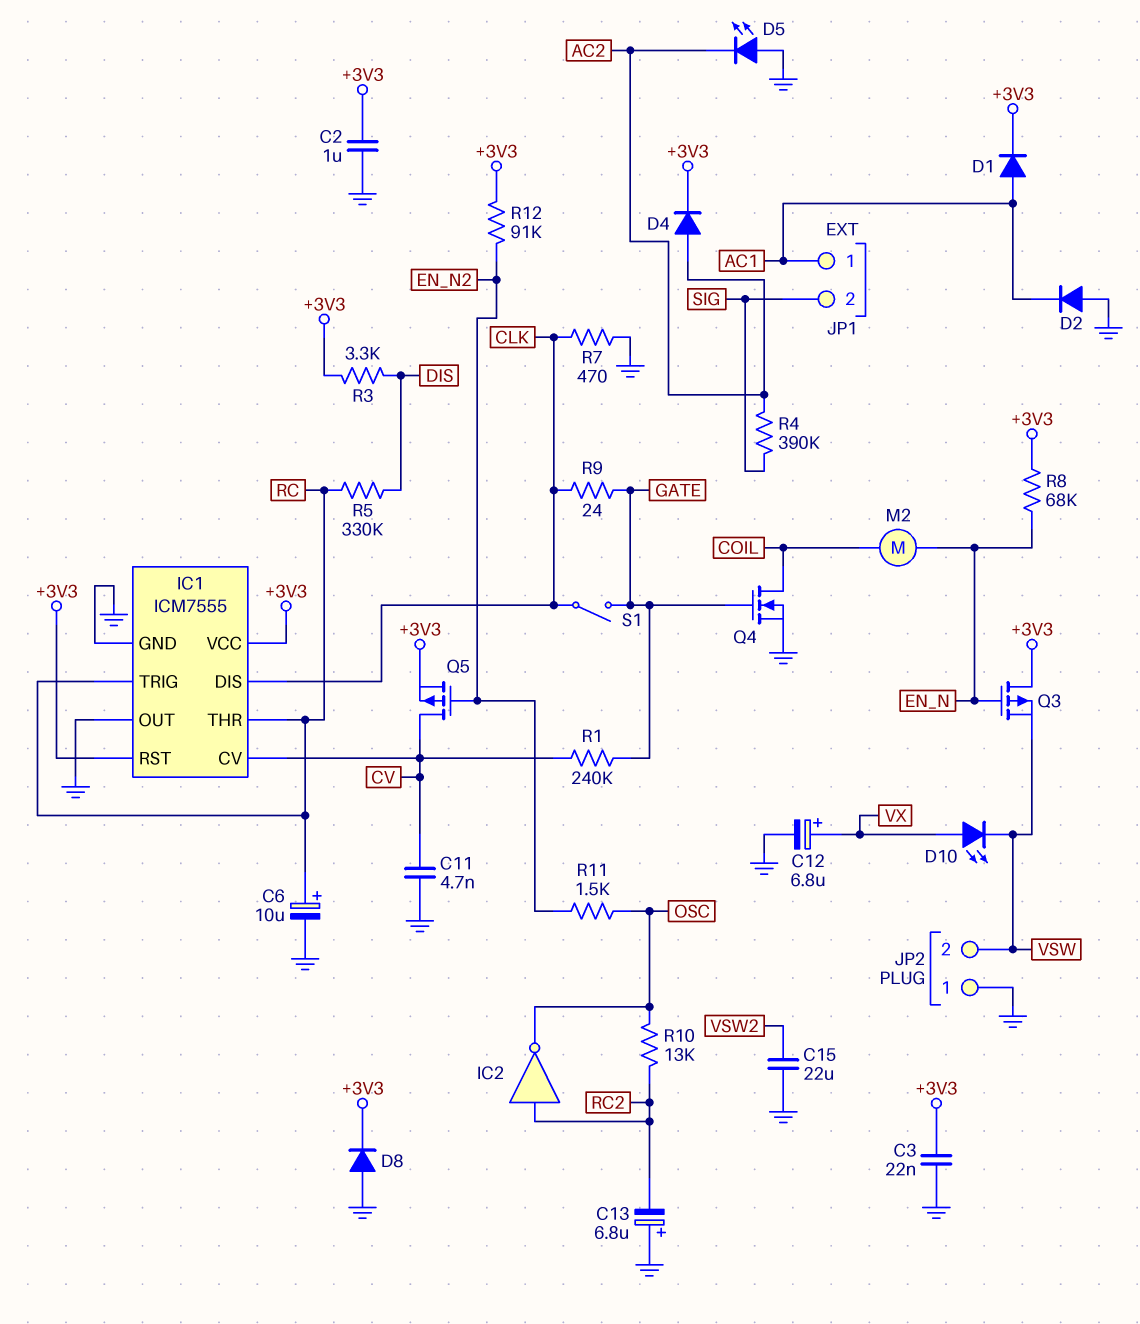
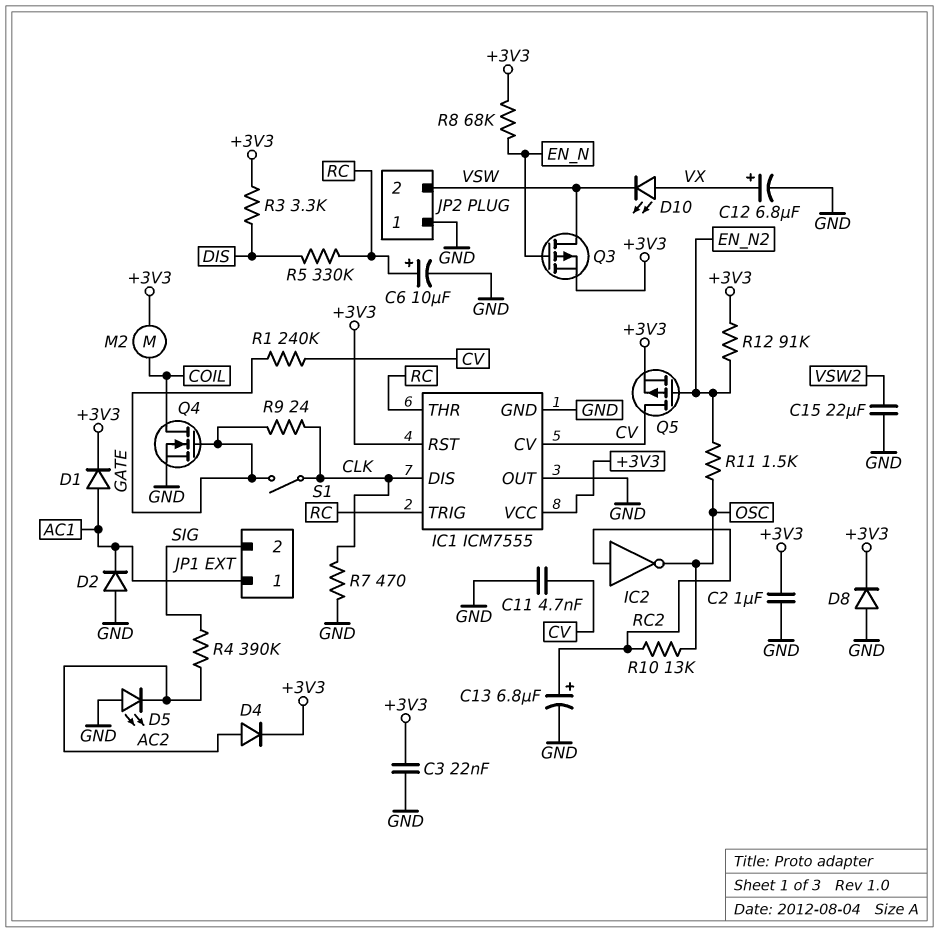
C13: 6.8uF (plus GND, minus RC2) -> 6.8uF (plus RC2, minus GND)
M2: motor (COIL, EN_N) -> motor (+3V3, COIL)
Q3: PMOS (G EN_N, D +3V3, S VSW) -> PMOS (G EN_N, D VSW, S +3V3)

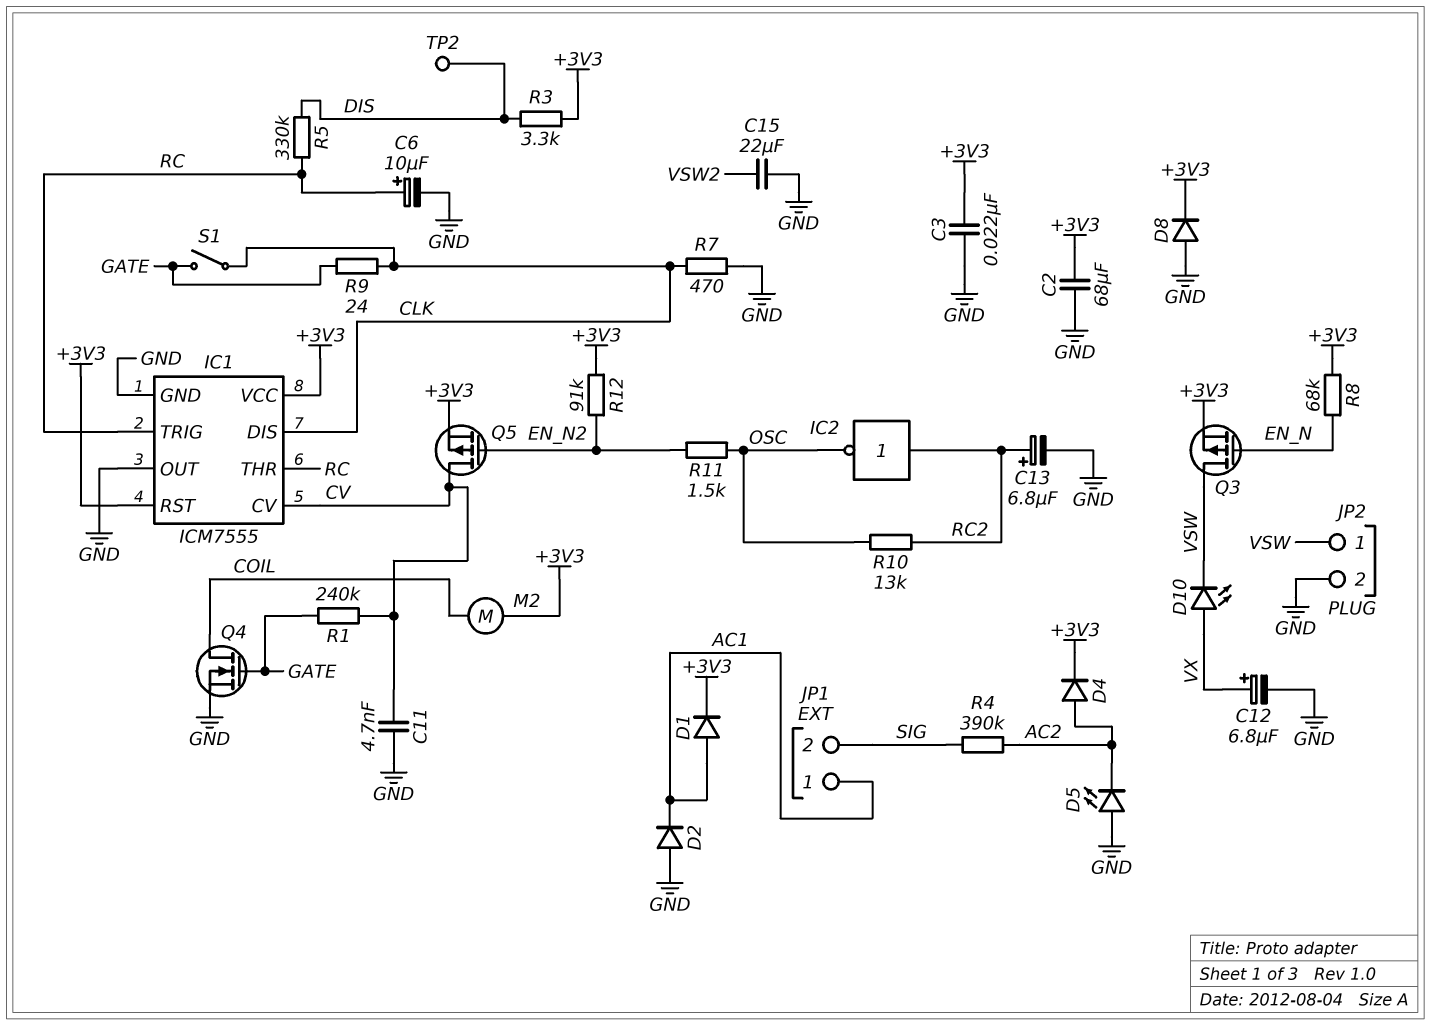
C2: 1uF (+3V3, GND) -> 68uF (+3V3, GND)
JP2 pin 1: GND -> VSW
JP2 pin 2: VSW -> GND
TP2: none -> test point (DIS)

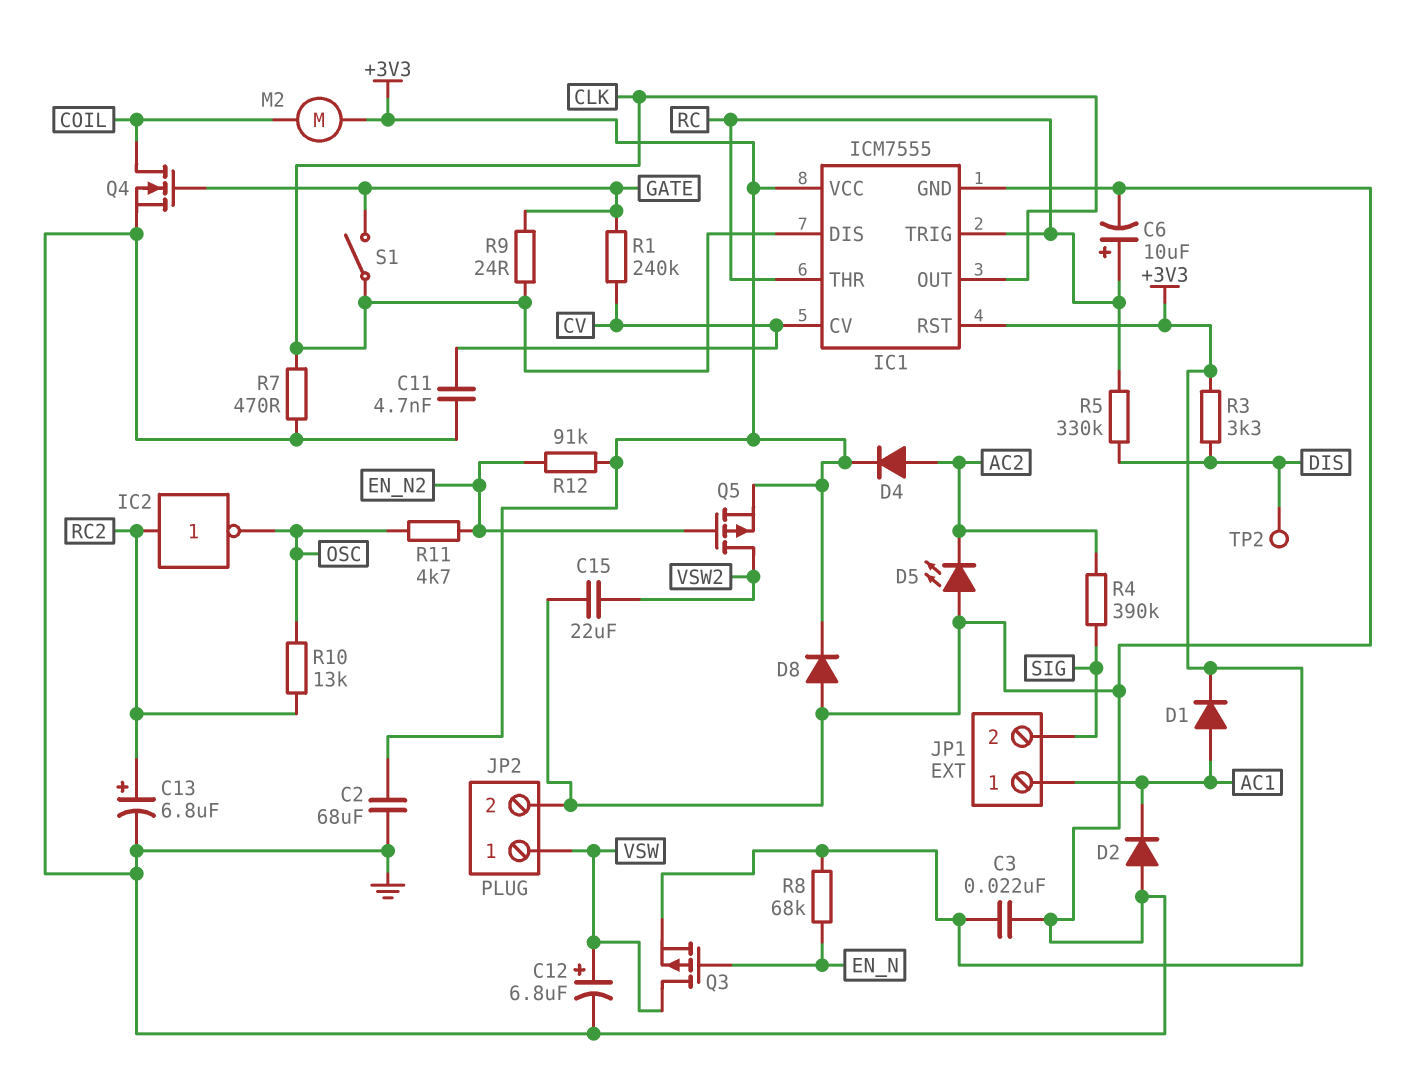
C12: 6.8uF (plus VX, minus GND) -> 6.8uF (plus VSW, minus GND)
D10: LED (A VX, K VSW) -> none
IC1 pin OUT: GND -> CLK
Q5: PMOS (G EN_N2, D CV, S +3V3) -> PMOS (G EN_N2, D VSW2, S +3V3)
R11: 1.5k (EN_N2, OSC) -> 4.7k (EN_N2, OSC)

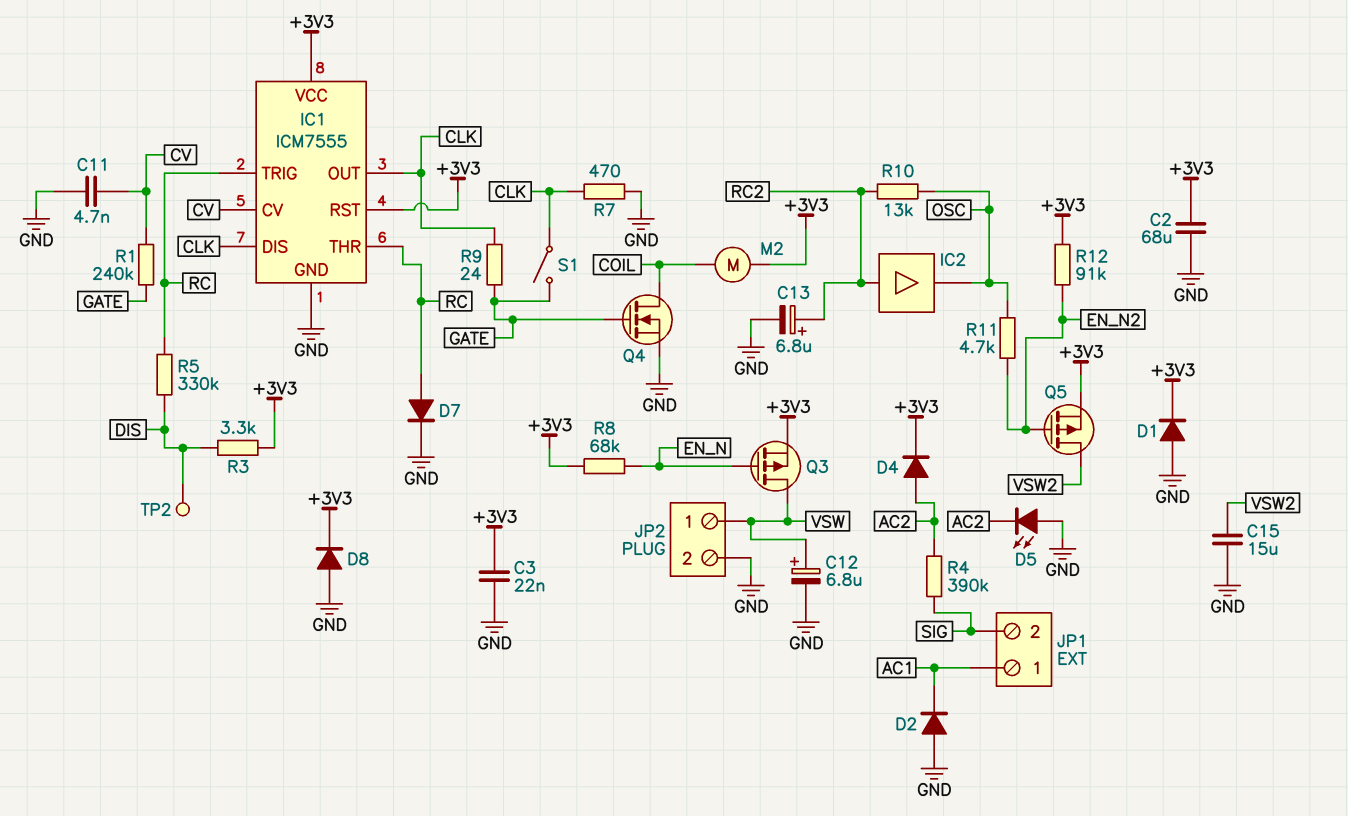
C6: 10uF (plus RC, minus GND) -> none
C15: 22uF (GND, VSW2) -> 15uF (GND, VSW2)
D1: diode (A AC1, K +3V3) -> diode (A GND, K +3V3)
D7: none -> diode (A RC, K GND)
IC2: NOT (in RC2, out OSC) -> buffer (in RC2, out OSC)

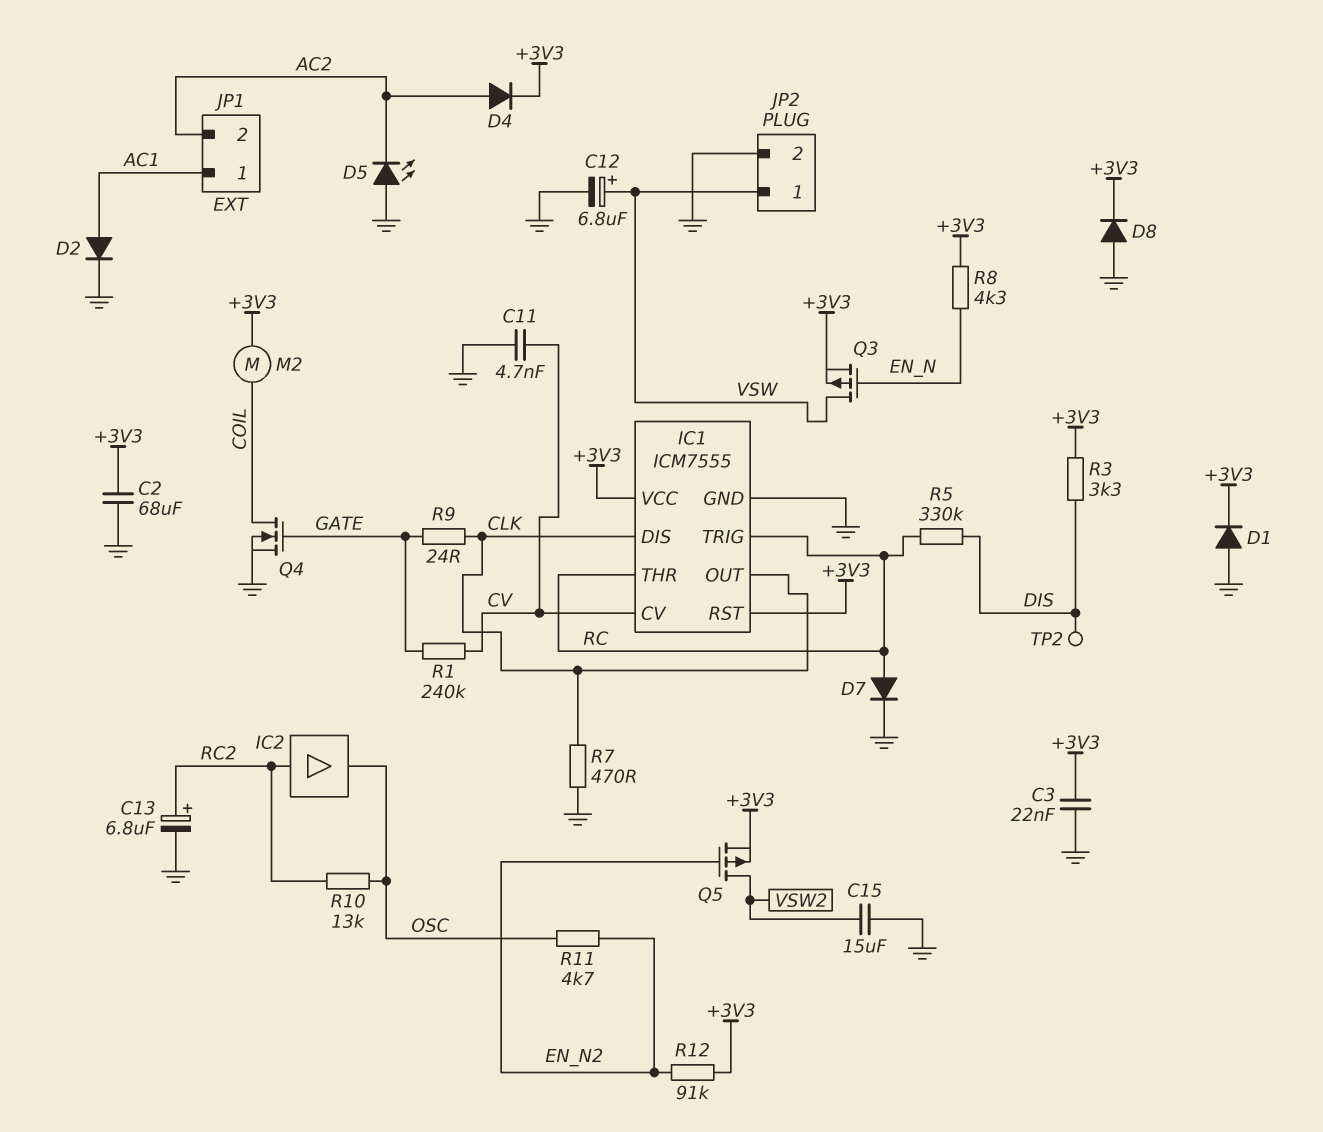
D2: diode (A GND, K AC1) -> diode (A AC1, K GND)
JP1 pin 2: SIG -> AC2
R4: 390k (AC2, SIG) -> none
R8: 68k (+3V3, EN_N) -> 4.3k (+3V3, EN_N)
S1: switch (CLK, GATE) -> none

